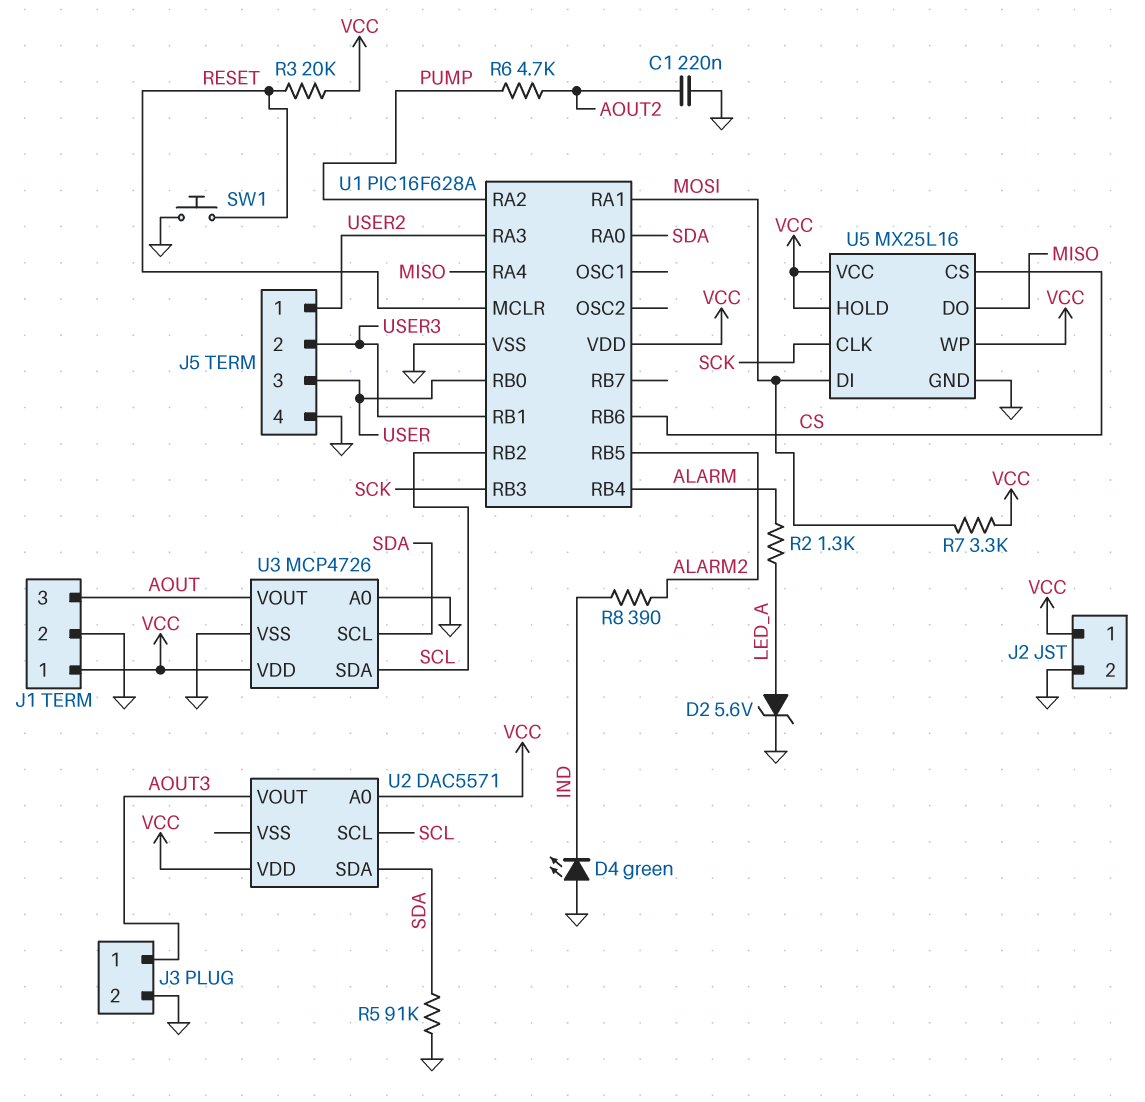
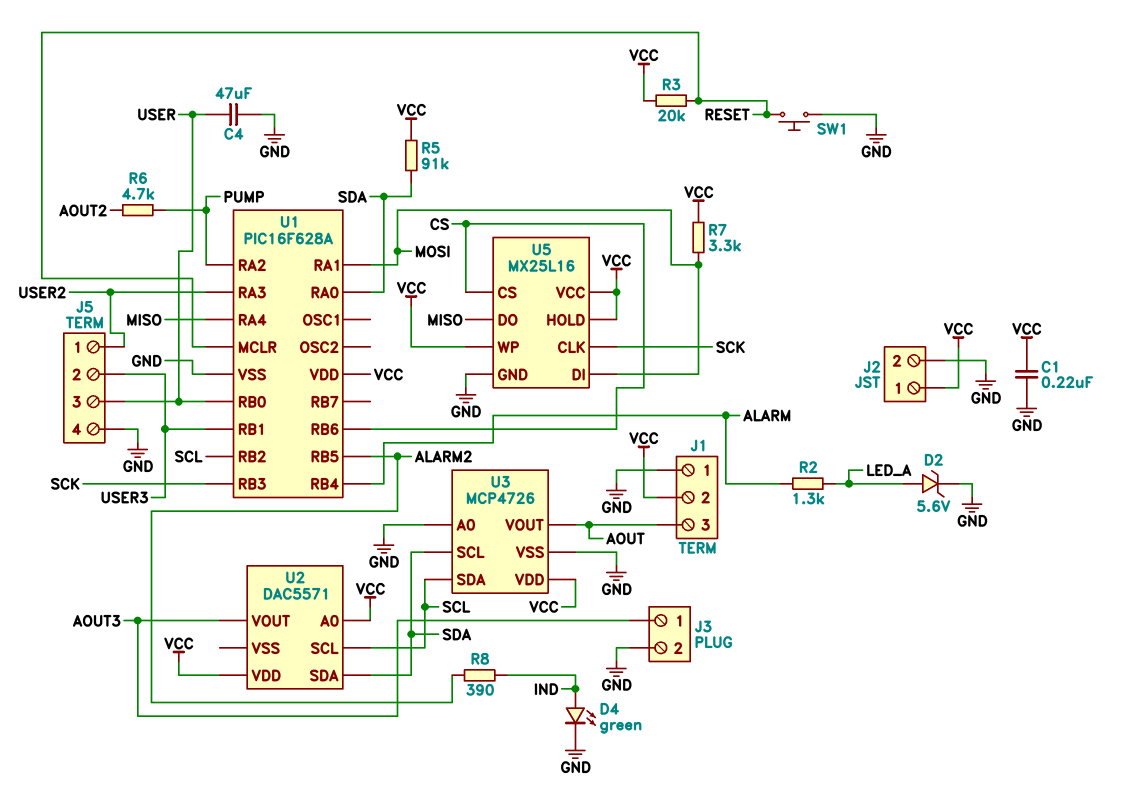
C1: 220nF (AOUT2, GND) -> 220nF (GND, VCC)
C4: none -> 47uF (GND, USER)
D4: LED green (A GND, K IND) -> LED green (A IND, K GND)
J1 pin 1: VCC -> GND
J1 pin 2: GND -> VCC
R5: 91k (GND, SDA) -> 91k (SDA, VCC)

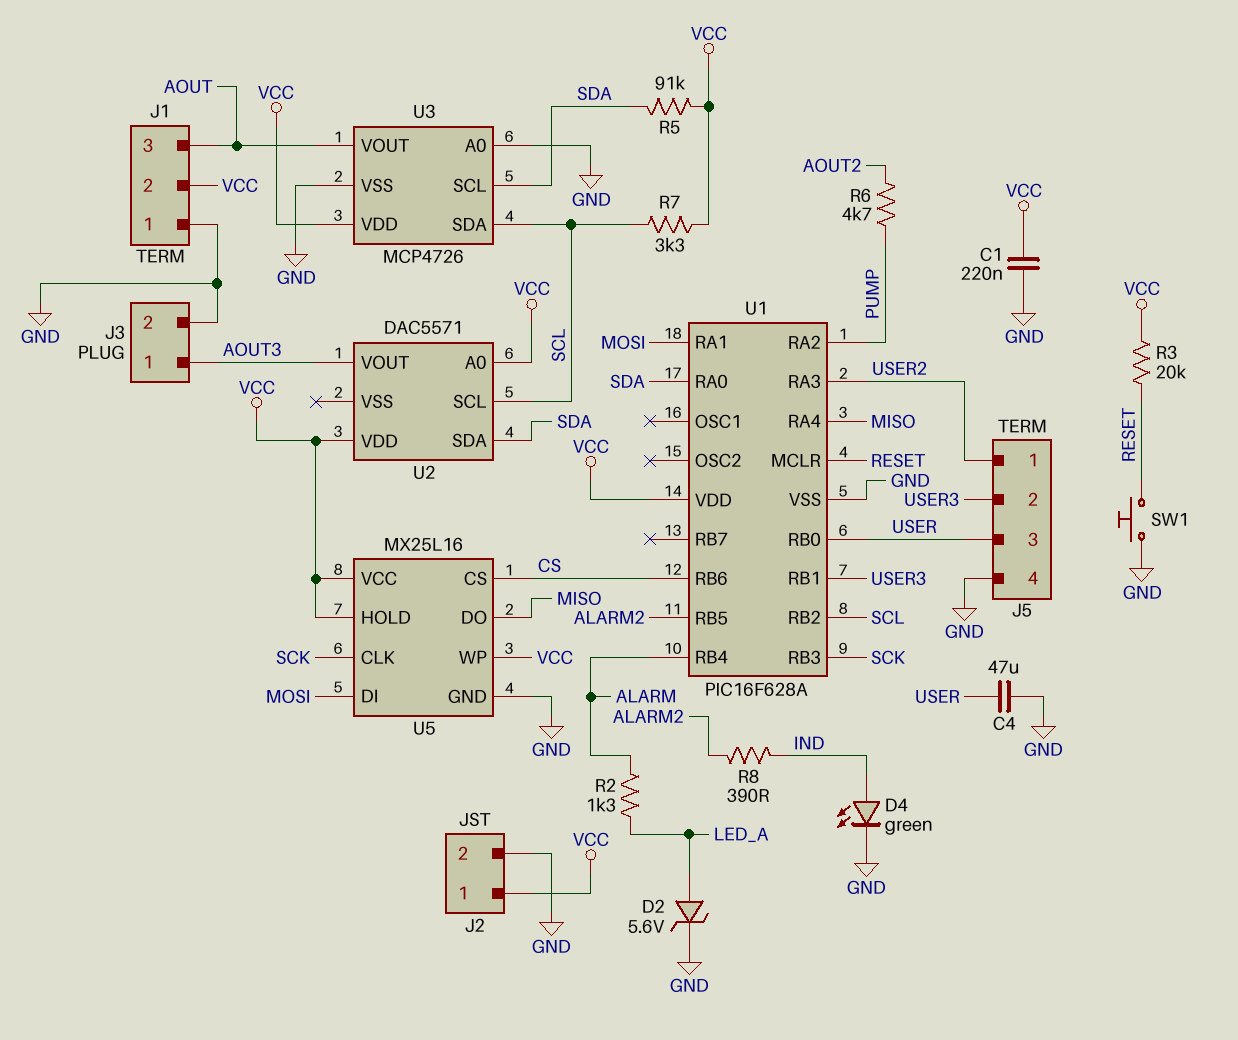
R7: 3.3k (MOSI, VCC) -> 3.3k (SCL, VCC)

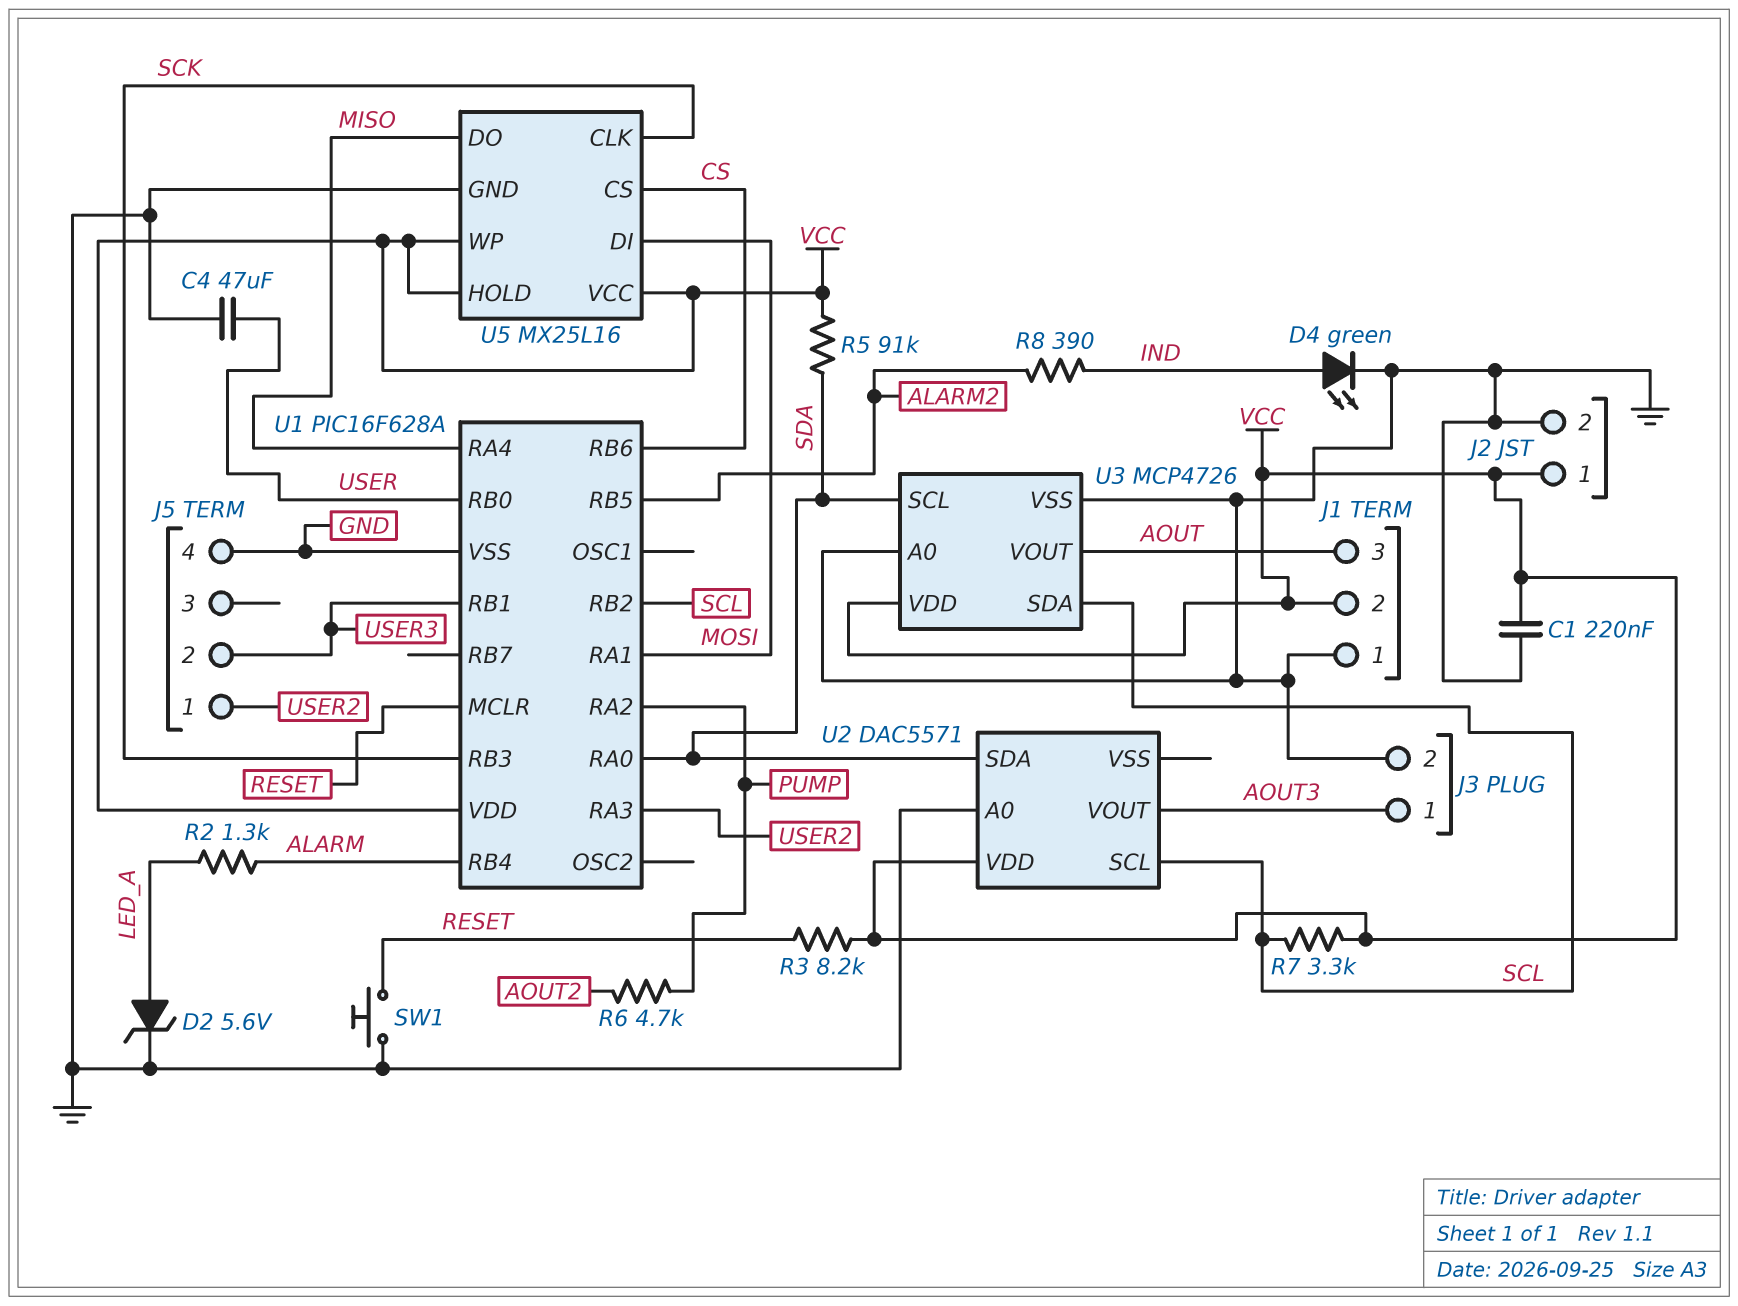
J5 pin 3: USER -> none
R3: 20k (RESET, VCC) -> 8.2k (RESET, VCC)
U2 pin A0: VCC -> GND

